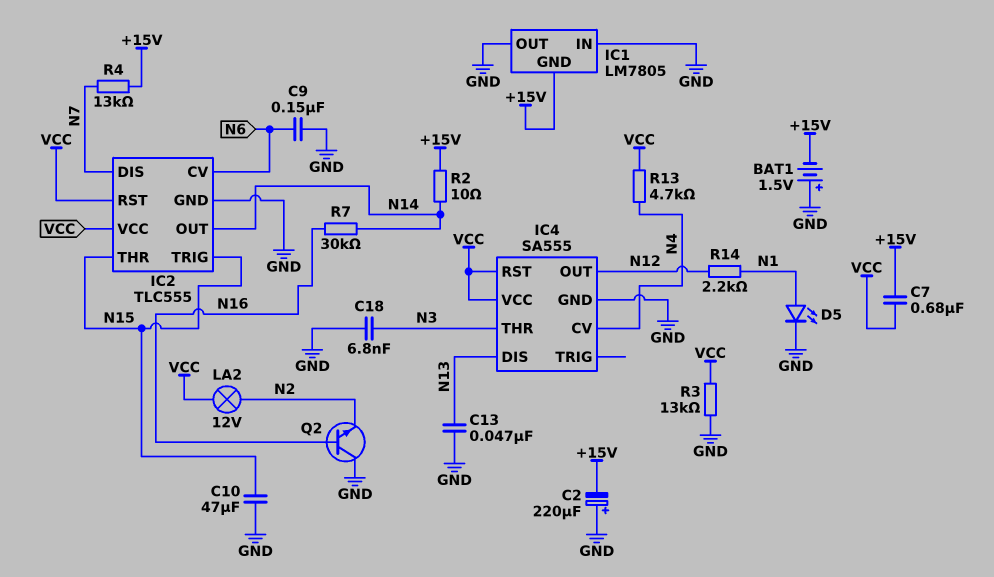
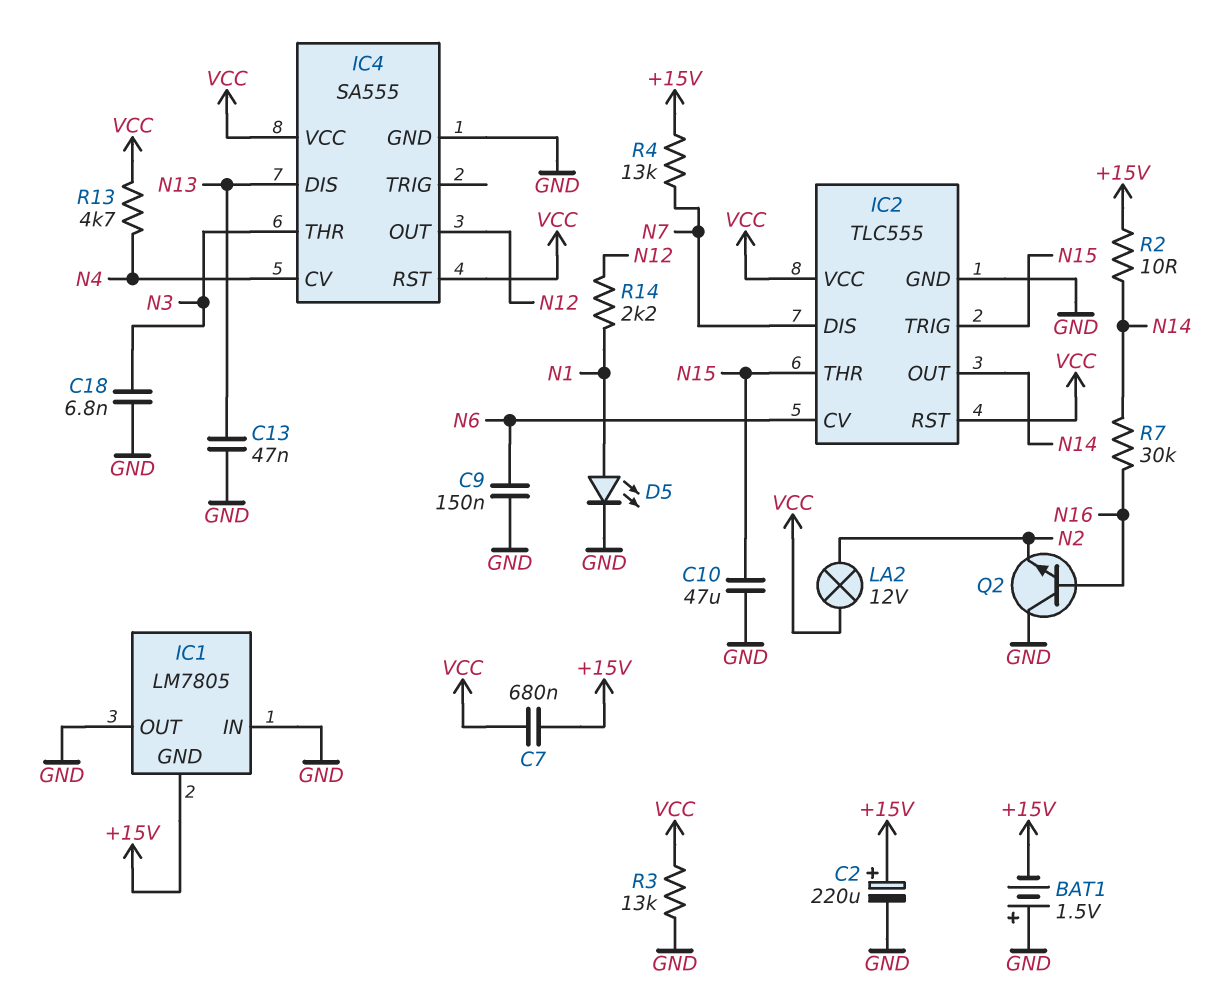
C2: 220uF (plus GND, minus +15V) -> 220uF (plus +15V, minus GND)

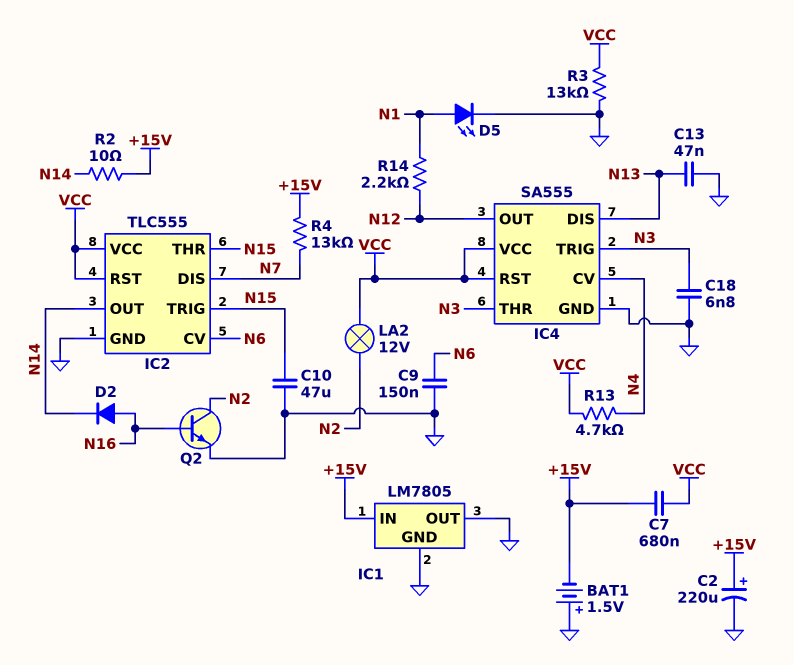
D2: none -> diode (A N16, K N14)
IC1 pin GND: +15V -> GND
IC1 pin IN: GND -> +15V
IC4 pin TRIG: none -> N3
Q2: NPN (B N16, C GND, E N2) -> NPN (B N16, C N2, E GND)
R7: 30k (N14, N16) -> none

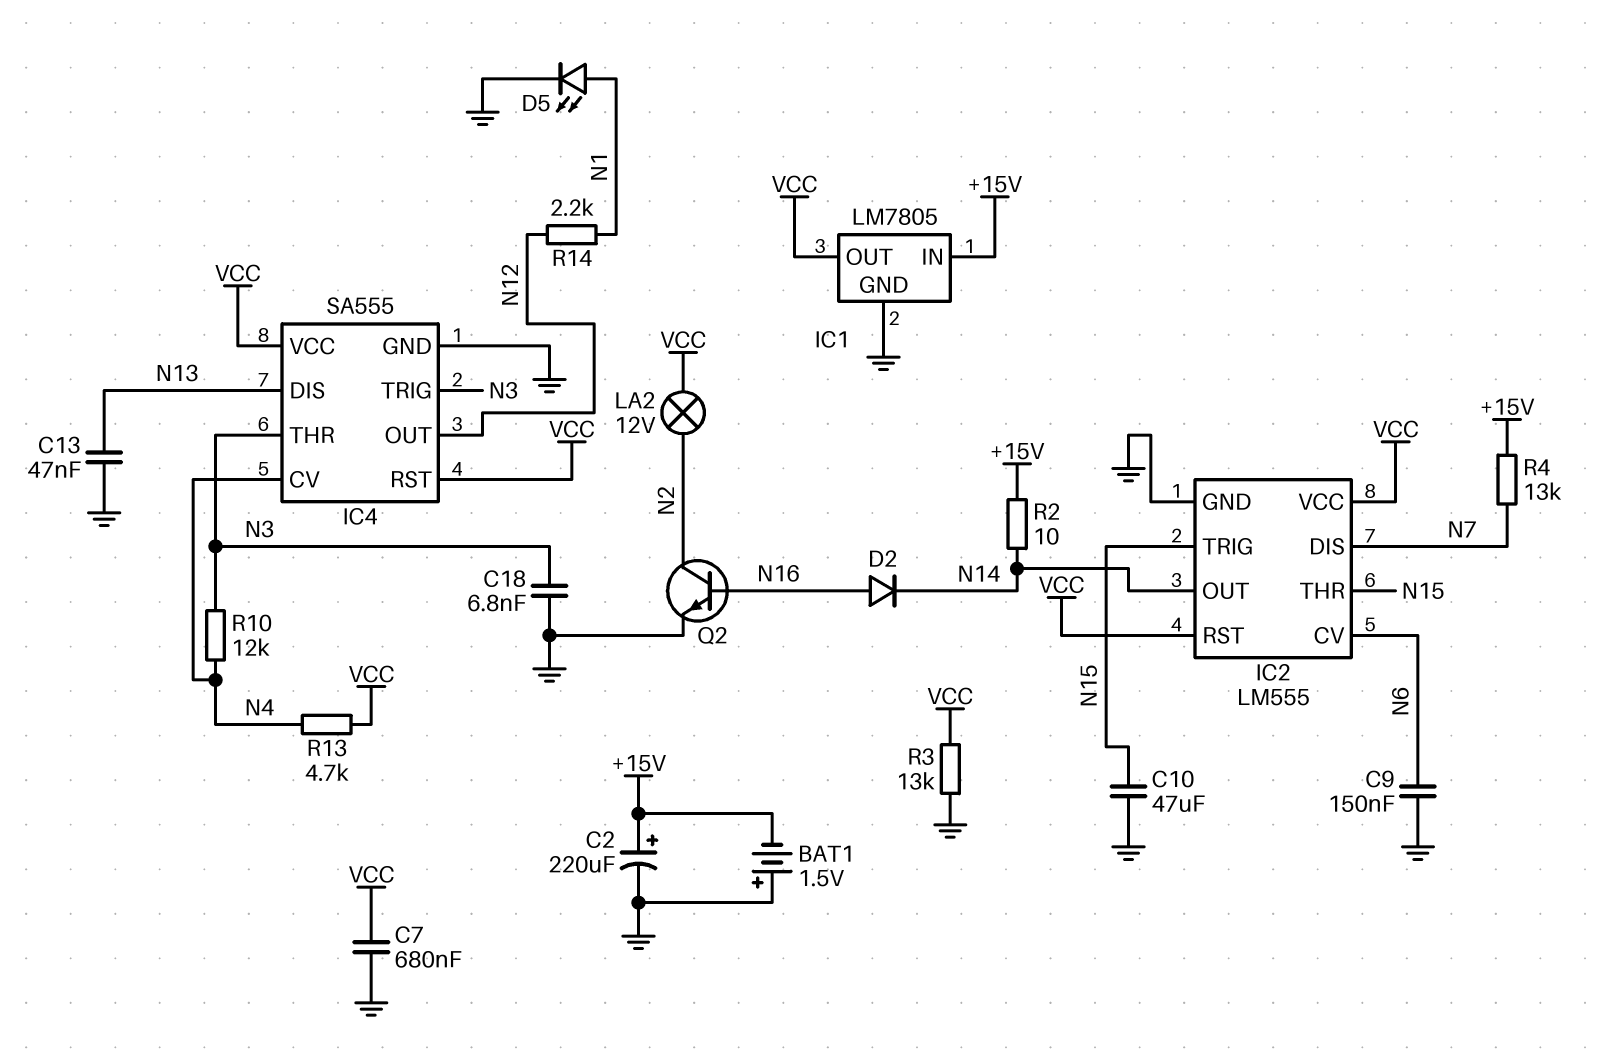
C7: 680nF (+15V, VCC) -> 680nF (GND, VCC)
IC1 pin OUT: GND -> VCC
IC2: TLC555 -> LM555
R10: none -> 12k (N3, N4)

